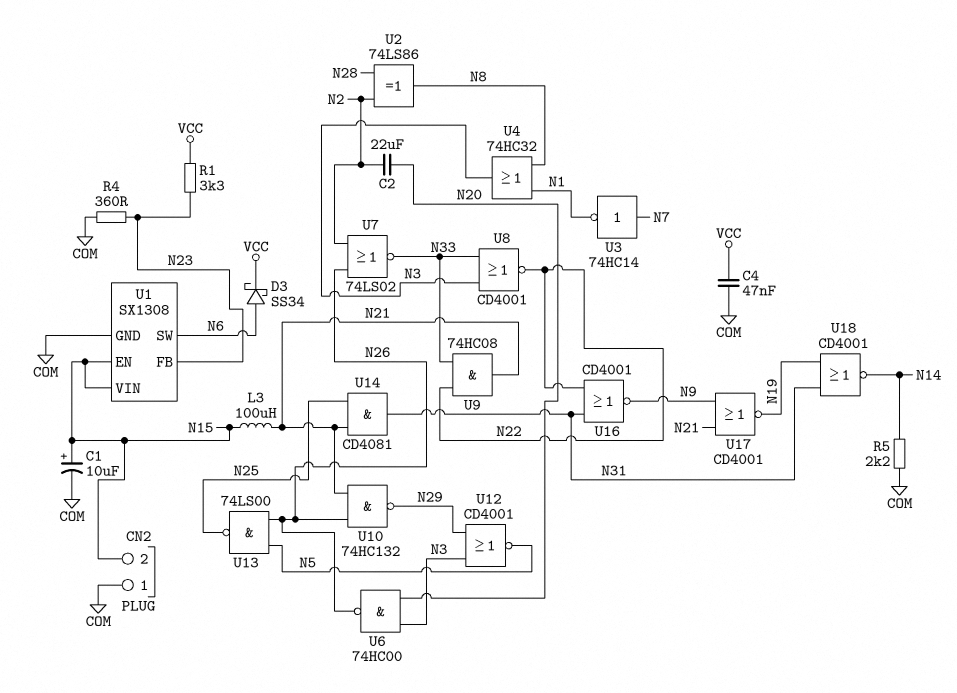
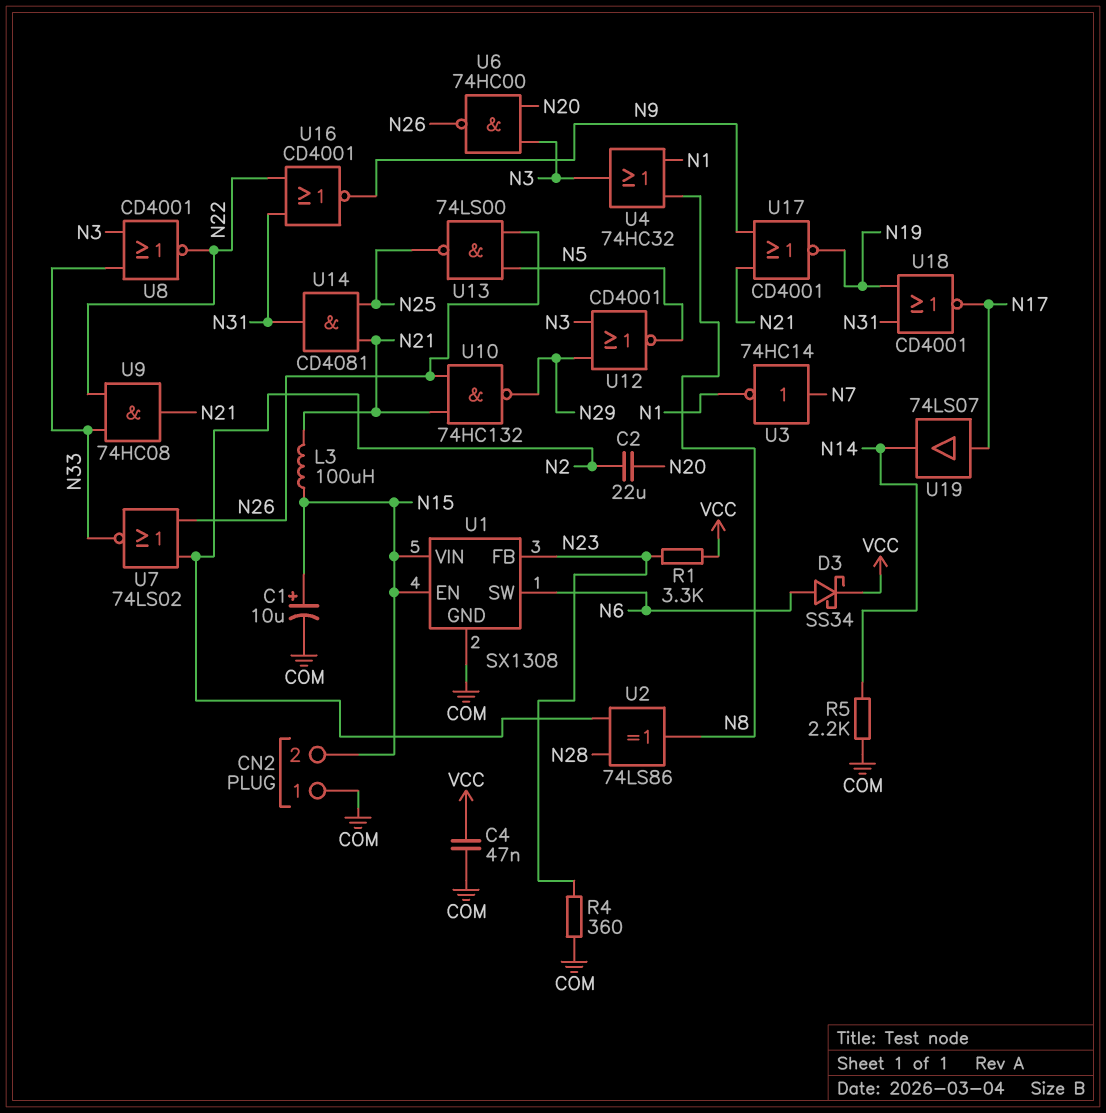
U18: NOR CD4001 (in N19, in N31, out N14) -> NOR CD4001 (in N19, in N31, out N17)
U19: none -> buffer 74LS07 (in N17, out N14)

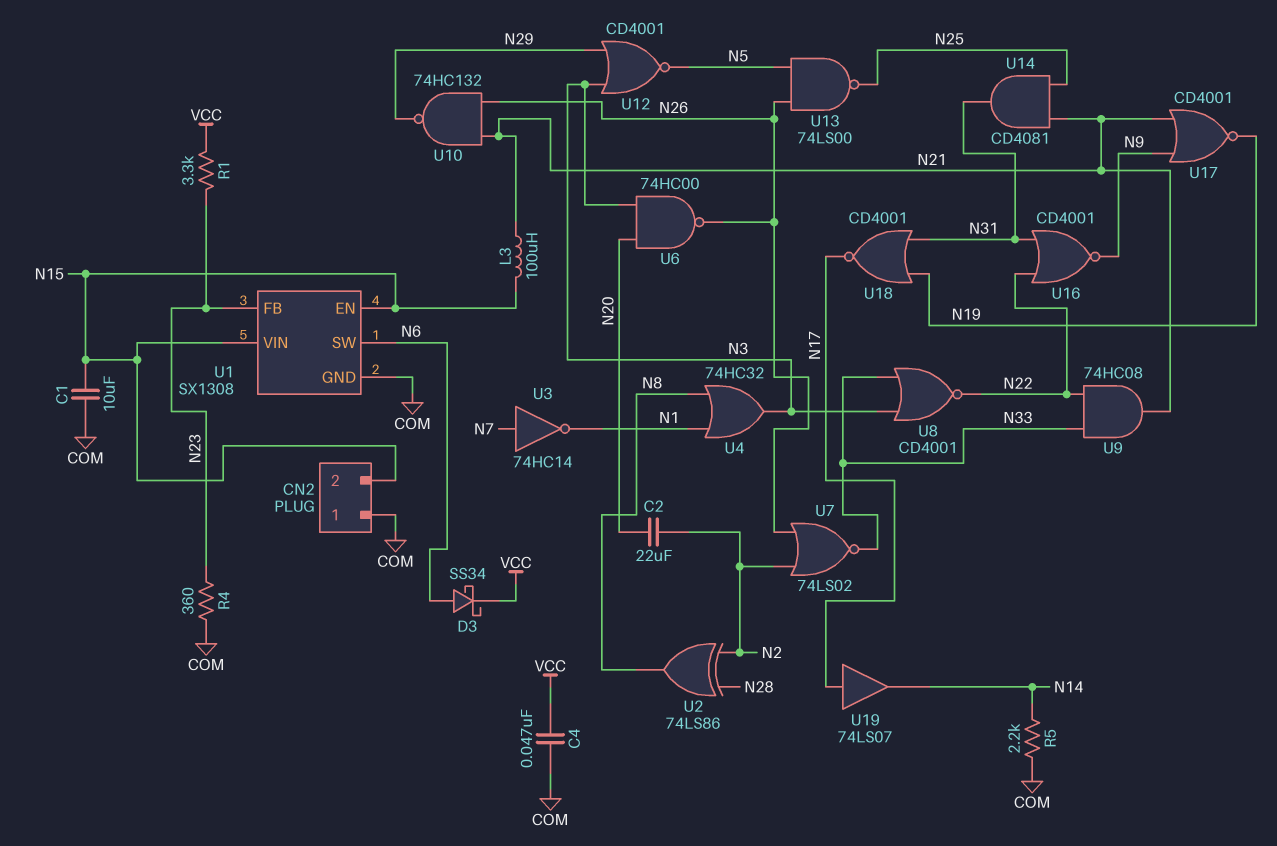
C1: 10uF (plus N15, minus COM) -> 10uF (COM, N15)

